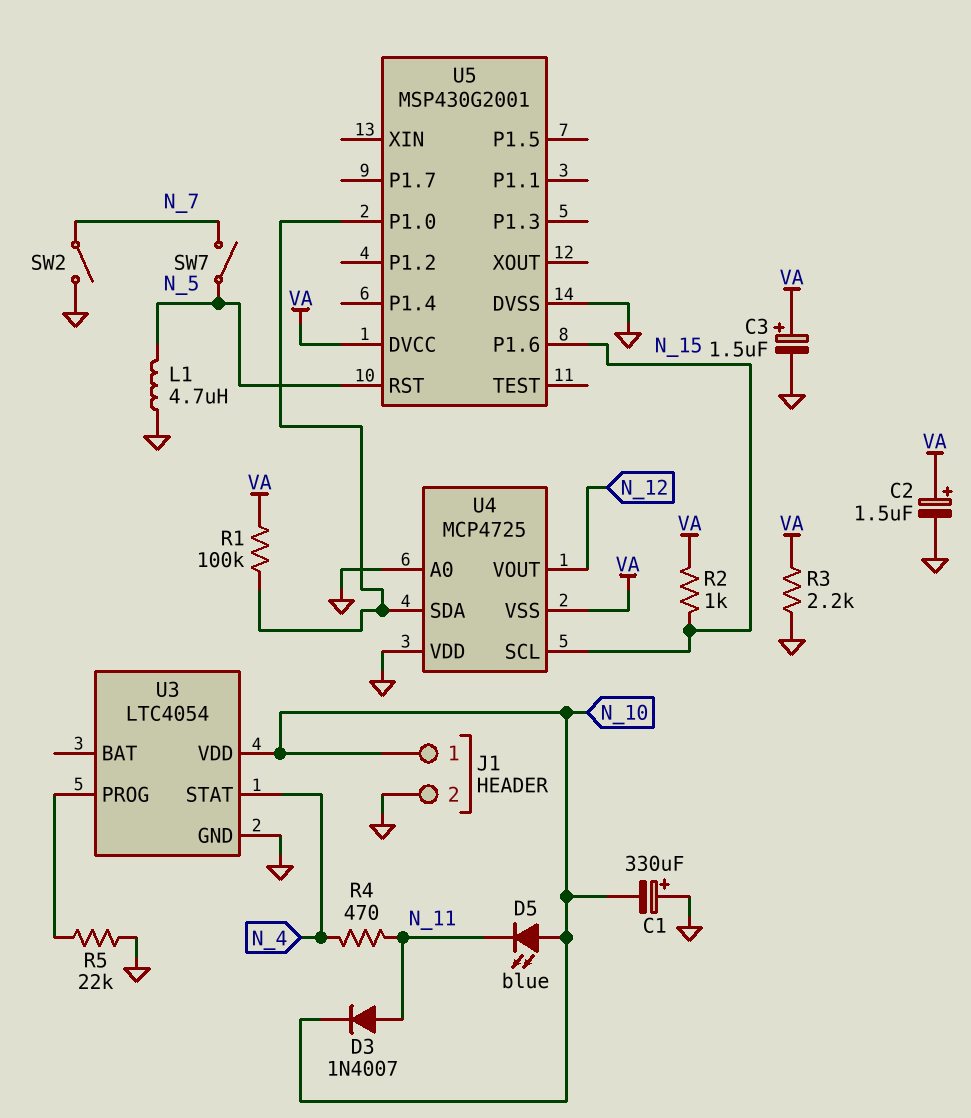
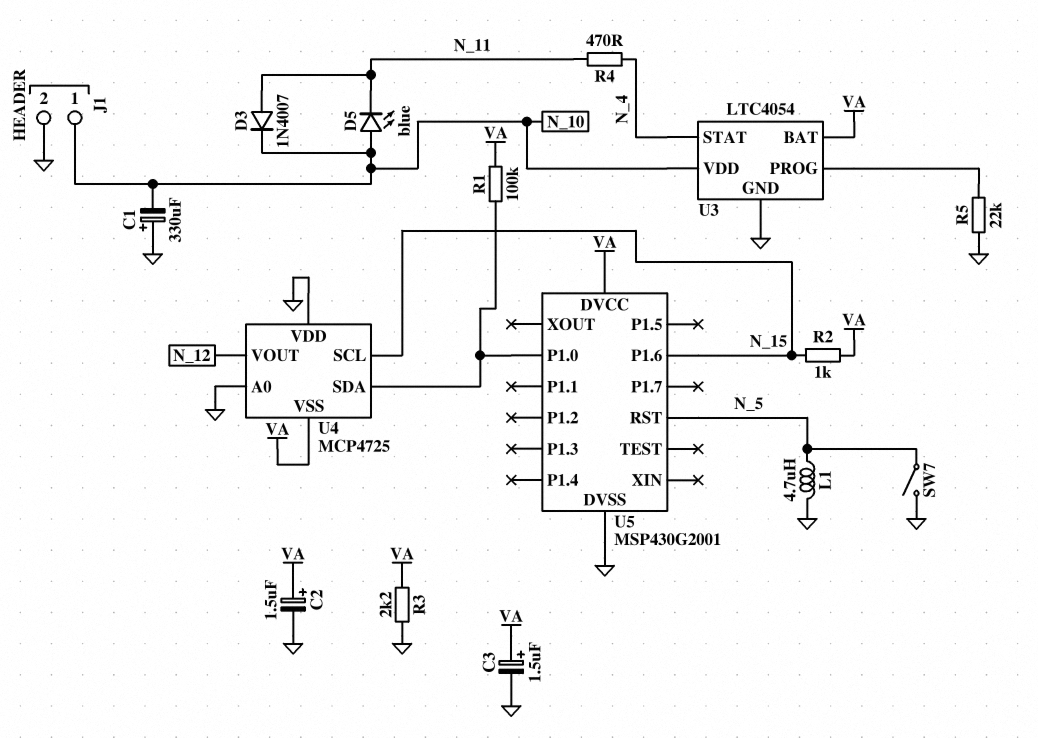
SW2: switch (GND, N_7) -> none
SW7: switch (N_5, N_7) -> switch (GND, N_5)
U3 pin BAT: none -> VA

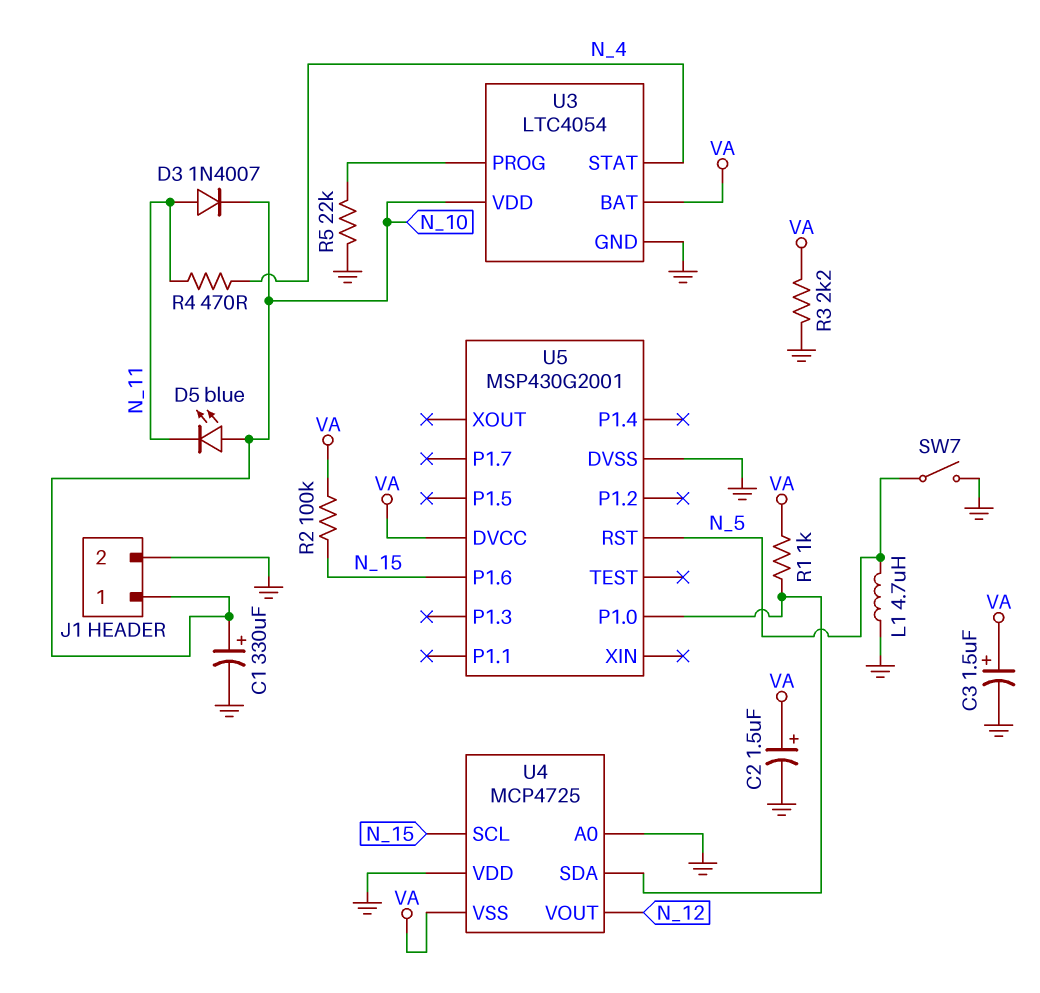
C1: 330uF (plus GND, minus N_10) -> 330uF (plus N_10, minus GND)
R1: 100k (U4/SDA, VA) -> 1k (U4/SDA, VA)
R2: 1k (N_15, VA) -> 100k (N_15, VA)

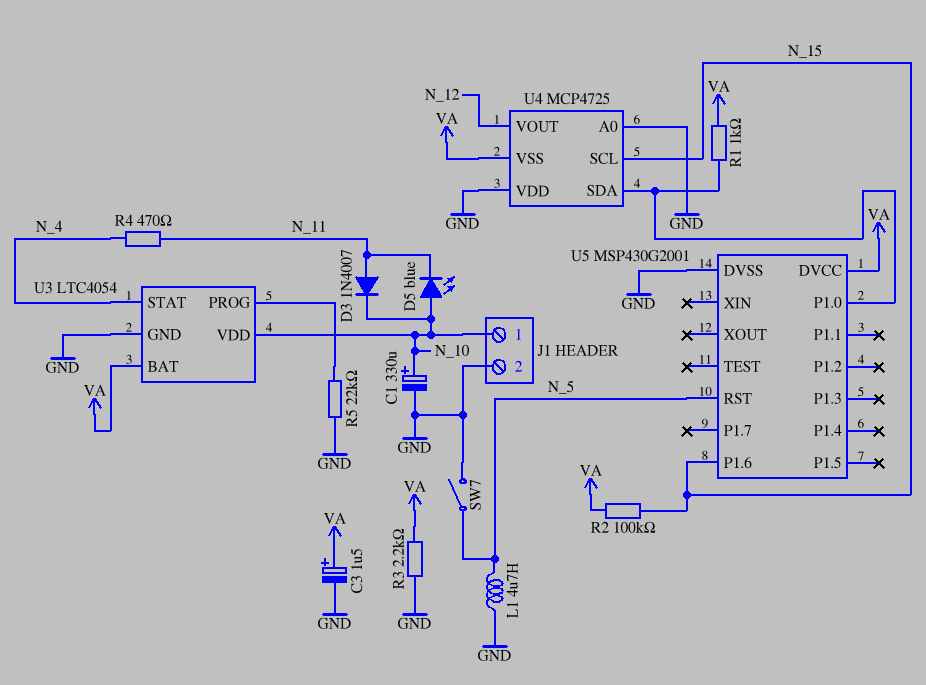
C2: 1.5uF (plus VA, minus GND) -> none

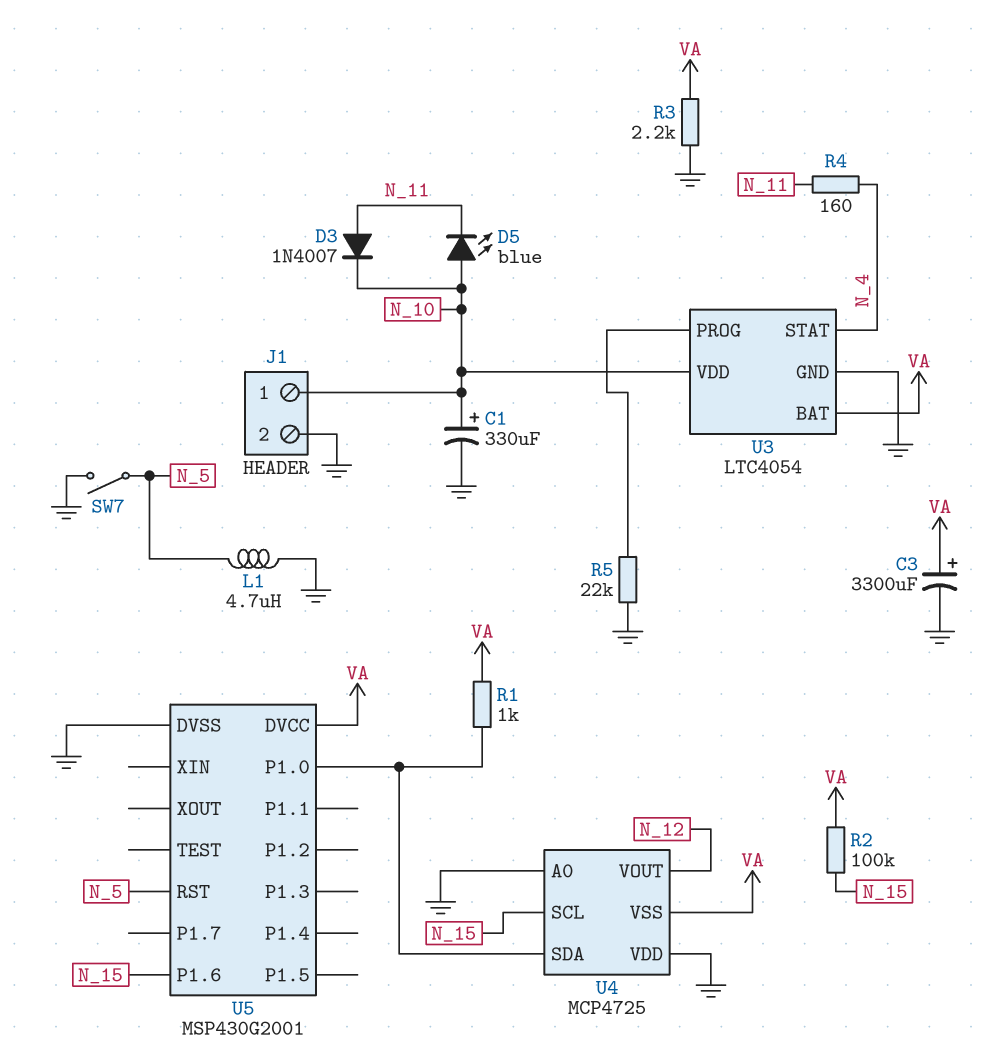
C3: 1.5uF (plus VA, minus GND) -> 3300uF (plus VA, minus GND)
R4: 470 (N_4, N_11) -> 160 (N_4, N_11)

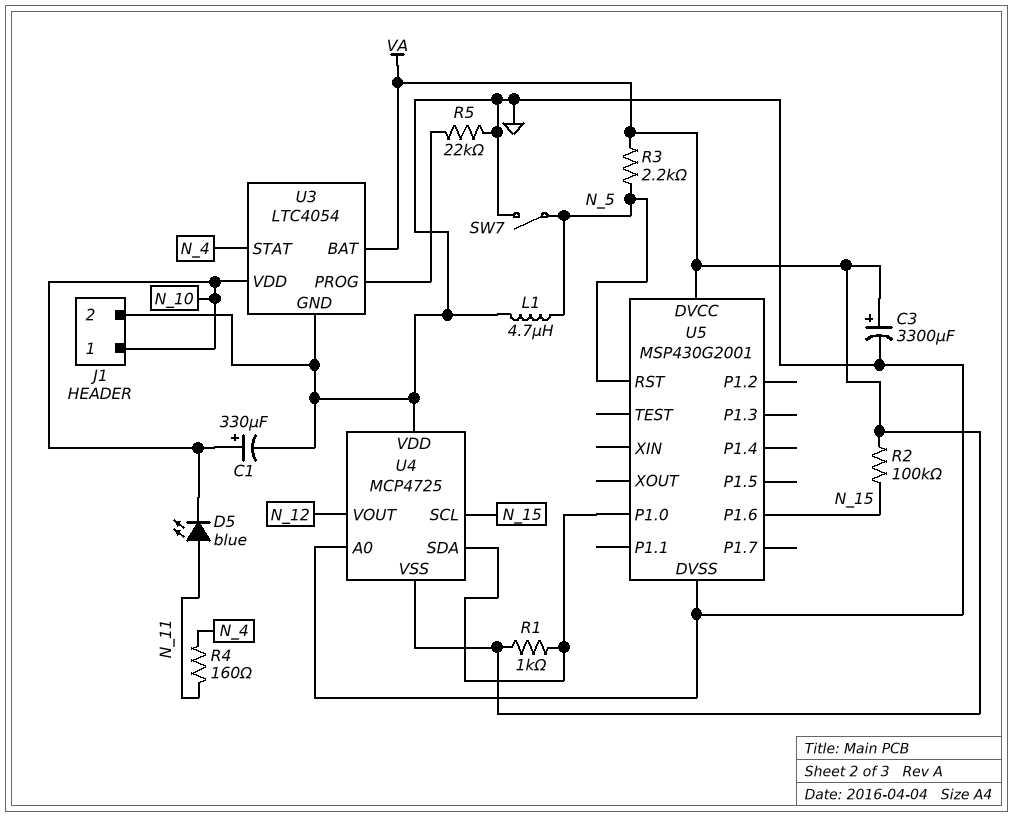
D3: diode 1N4007 (A N_11, K N_10) -> none
D5: LED blue (A N_10, K N_11) -> LED blue (A N_11, K N_10)
R3: 2.2k (GND, VA) -> 2.2k (N_5, VA)

